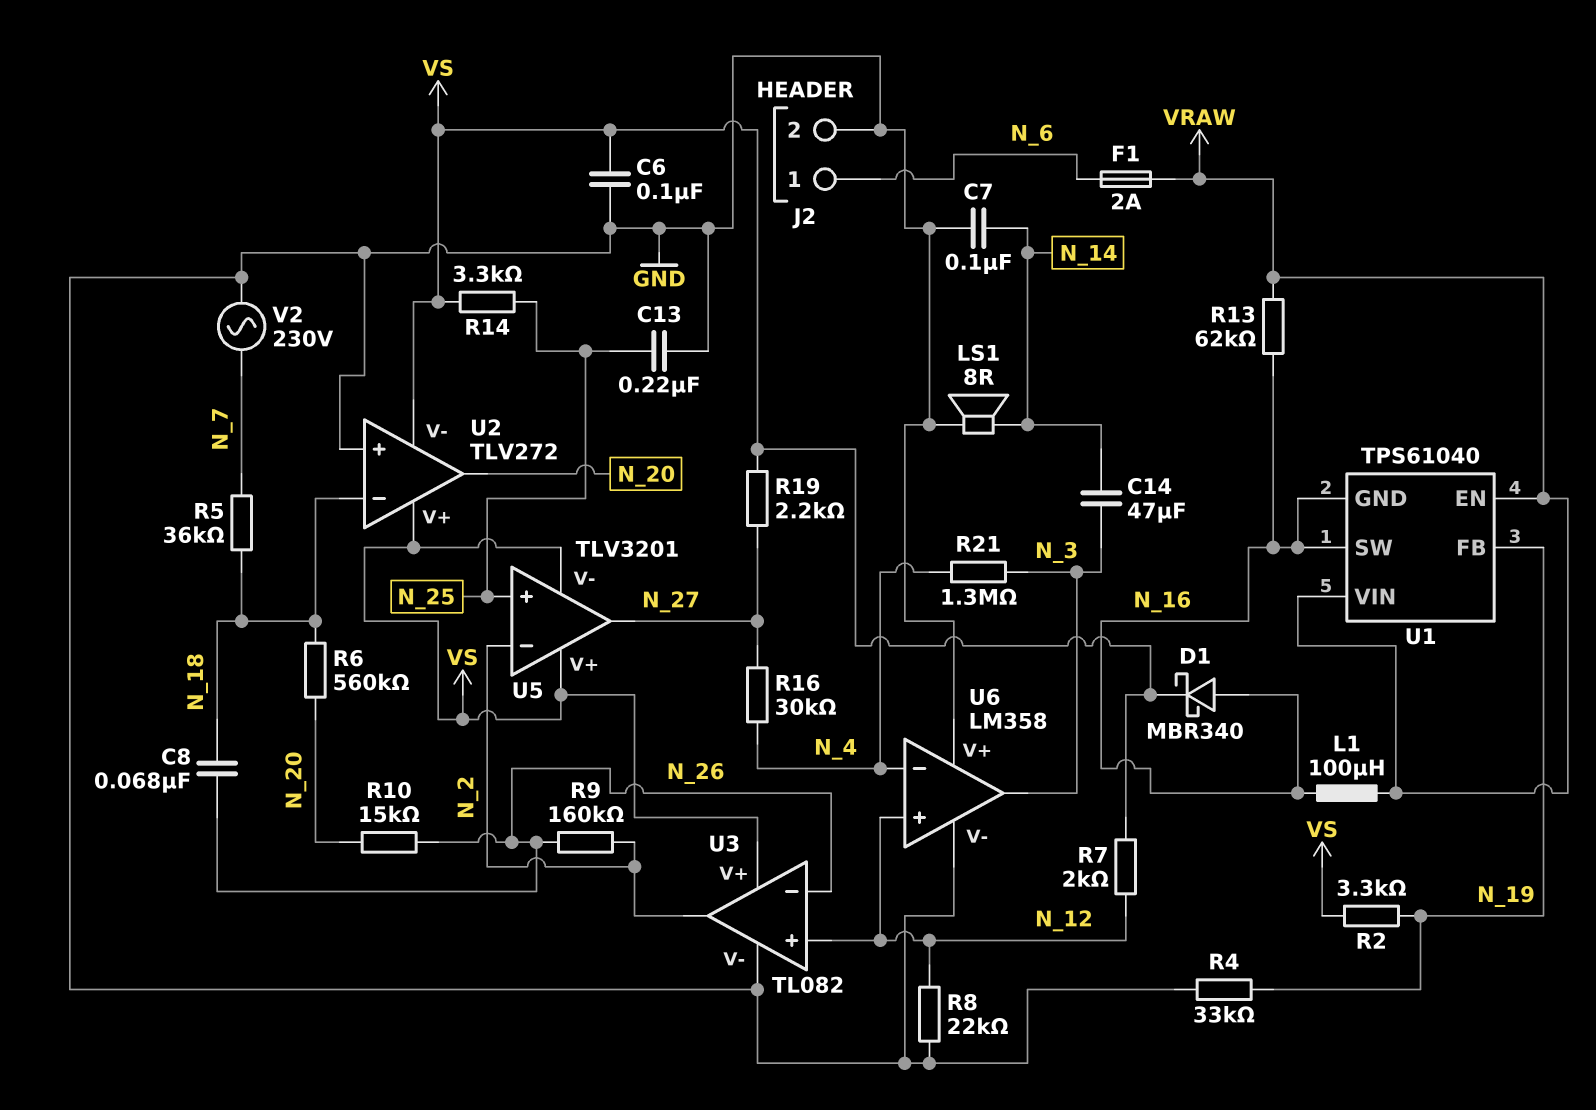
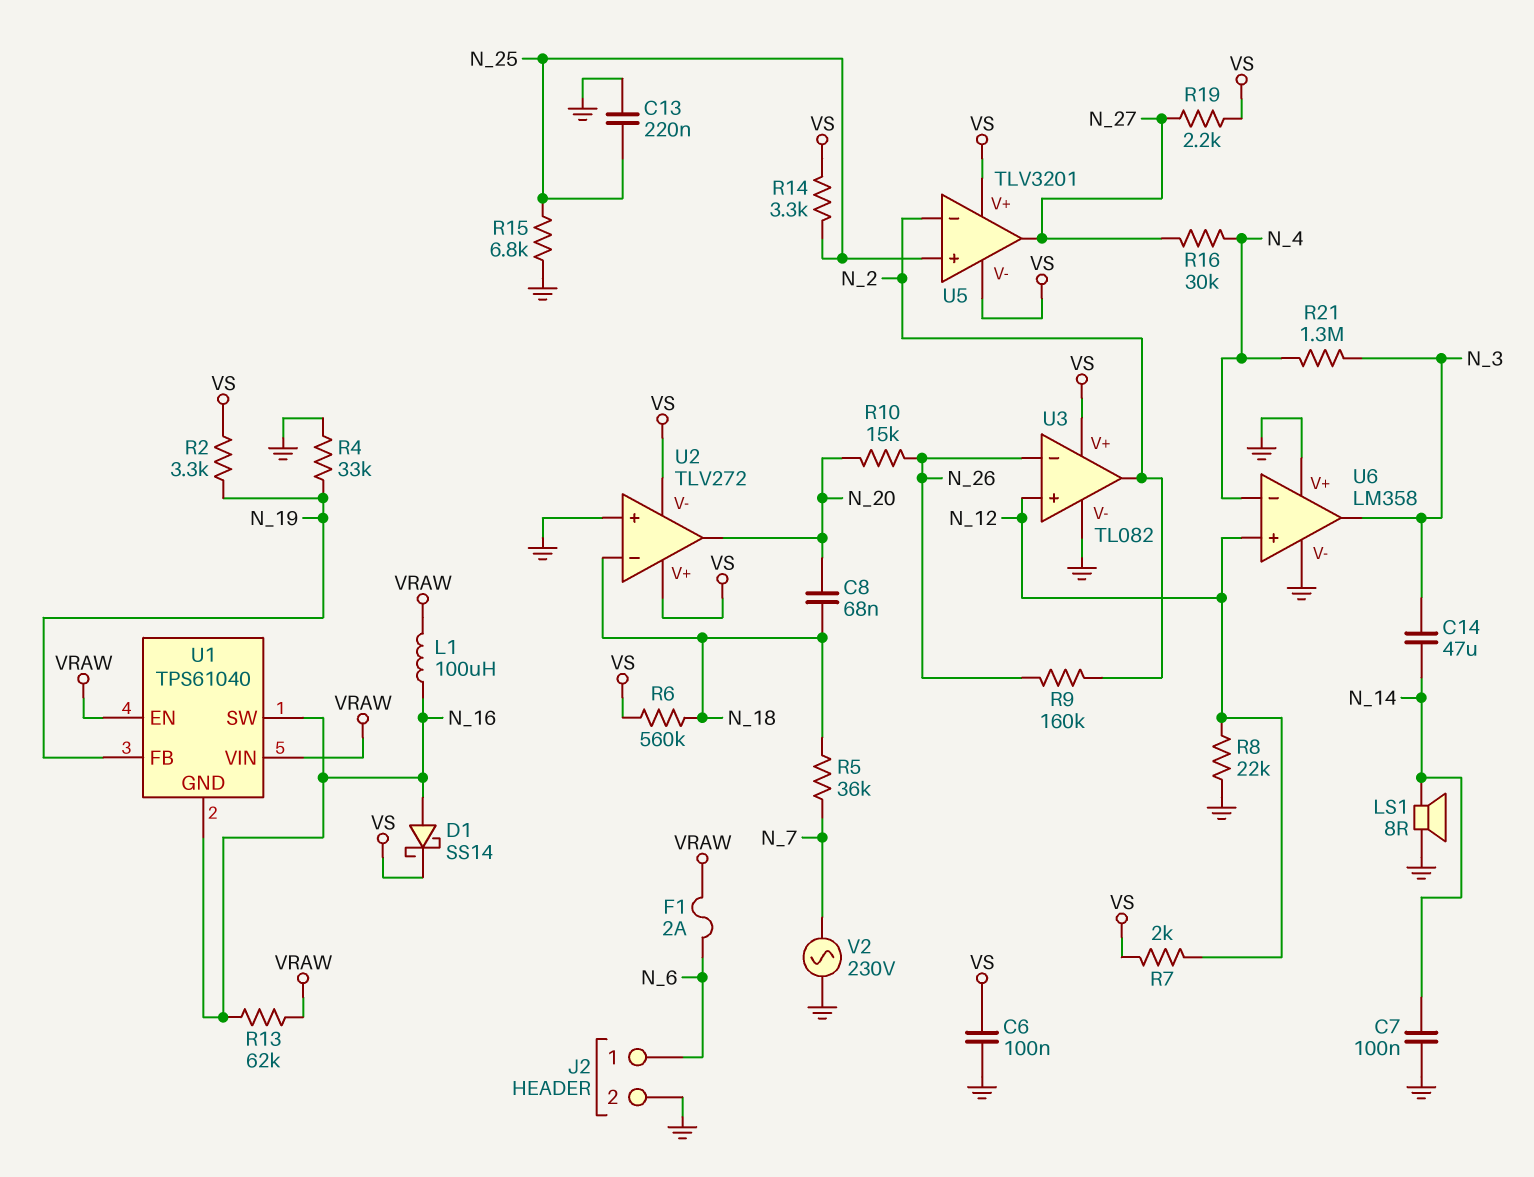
C8: 68nF (N_18, N_26) -> 68nF (N_18, N_20)
D1: schottky MBR340 (A N_16, K VS) -> schottky SS14 (A N_16, K VS)
R6: 560k (N_18, N_20) -> 560k (N_18, VS)
R15: none -> 6.8k (GND, N_25)

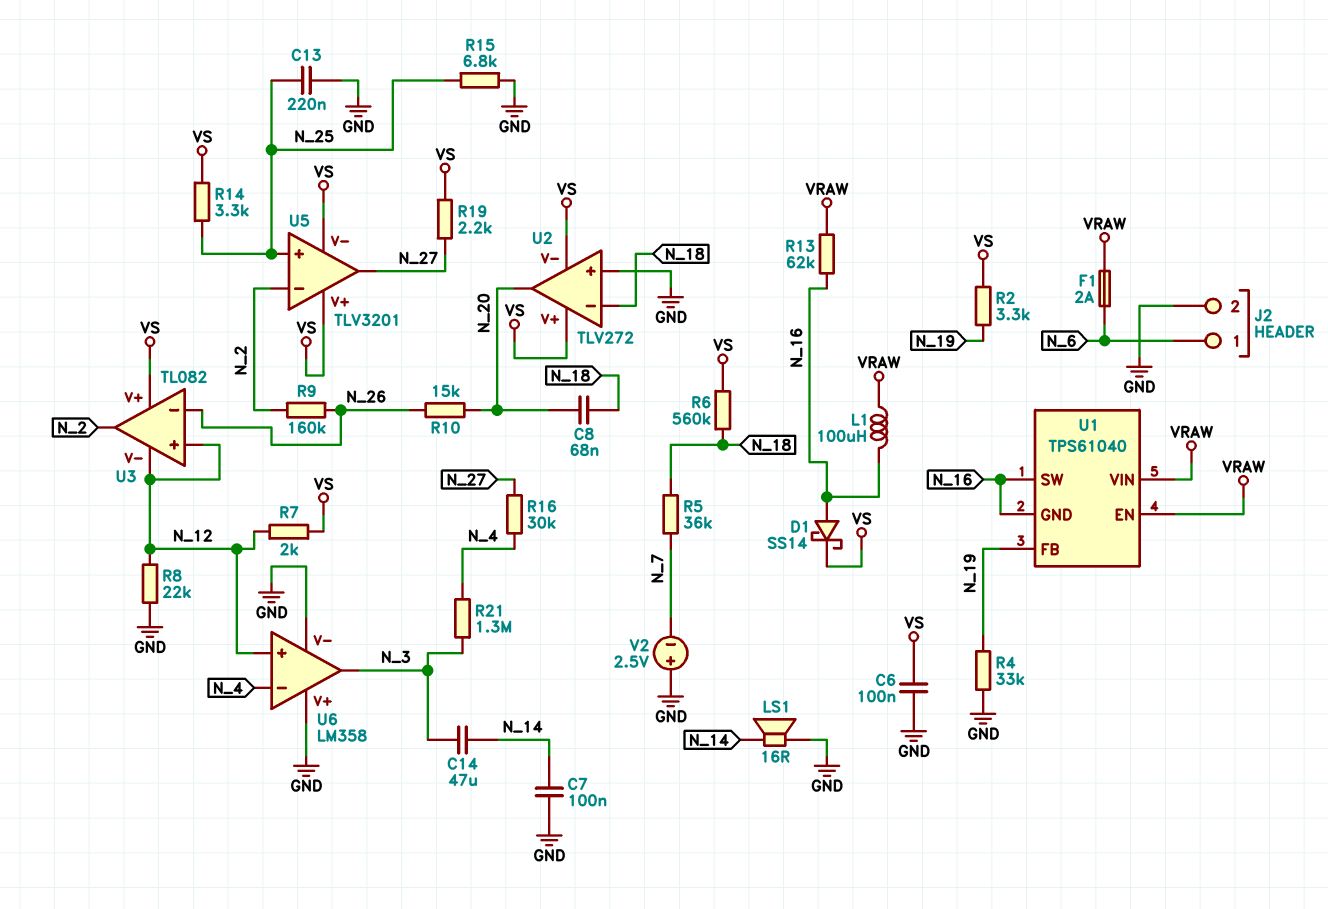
LS1: speaker 8R (GND, N_14) -> speaker 16R (GND, N_14)
U3 pin V-: GND -> N_12
V2: AC 230V (GND, N_7) -> 2.5V (plus GND, minus N_7)

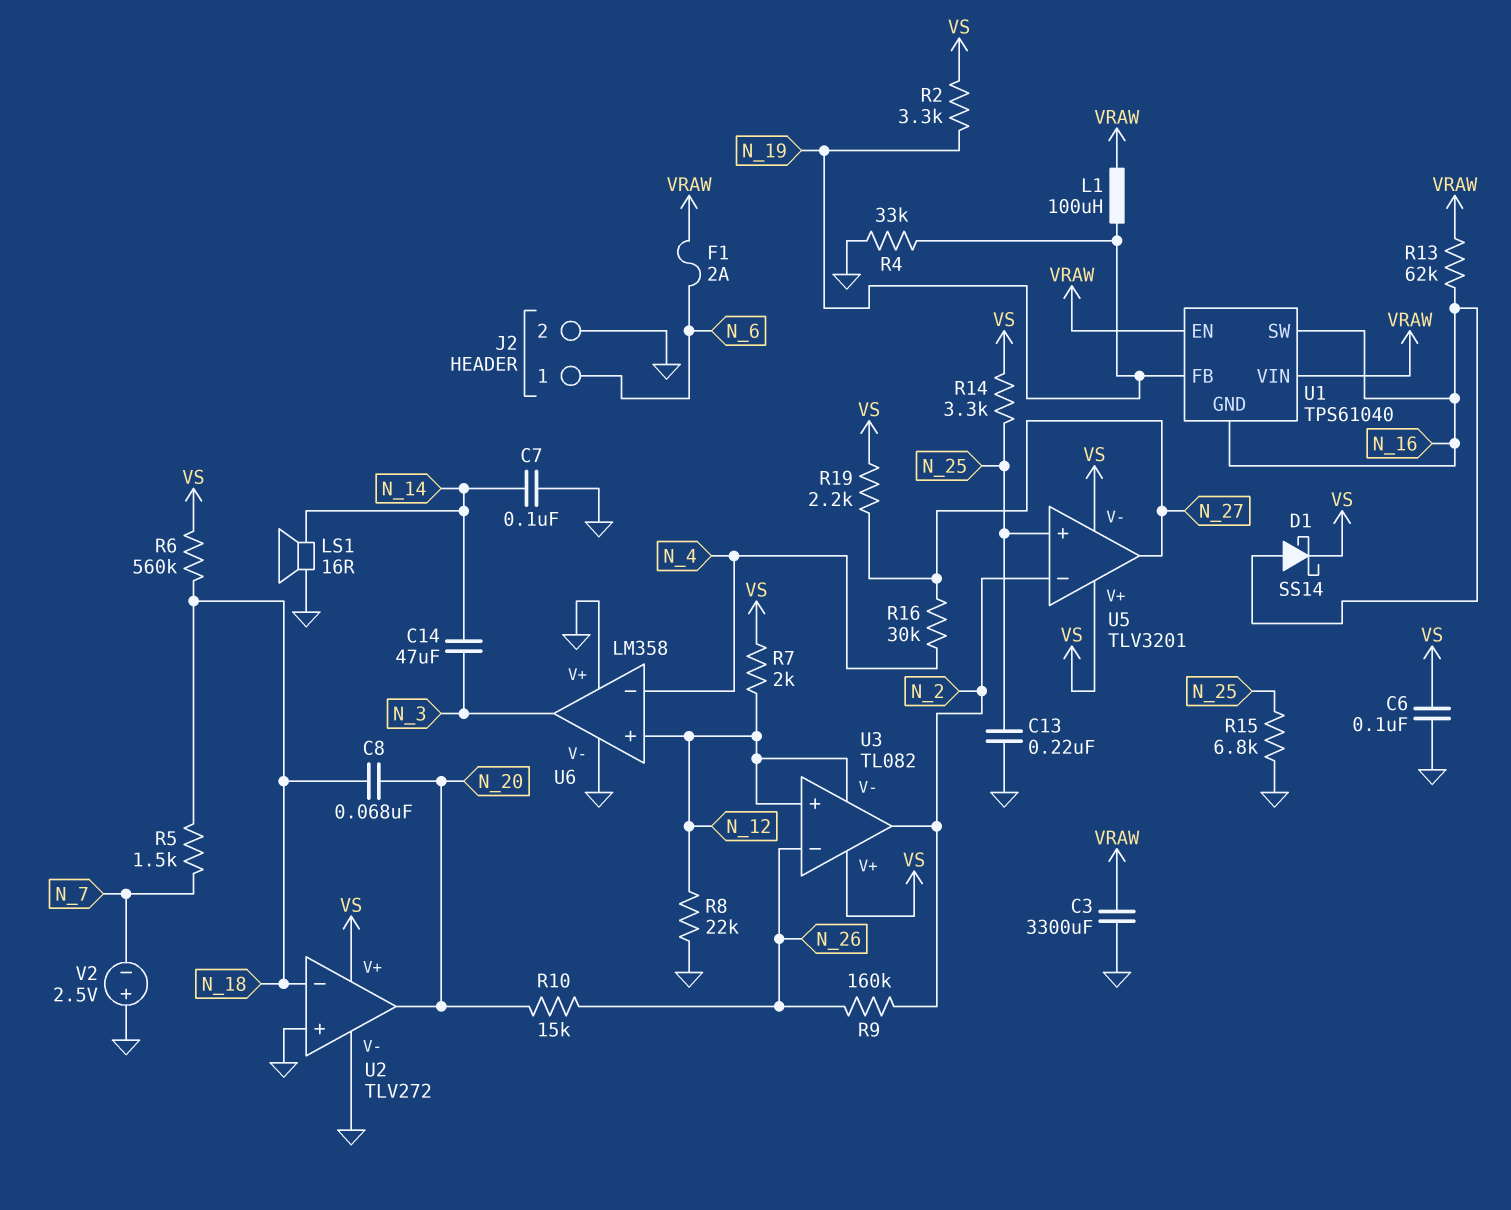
C3: none -> 3300uF (GND, VRAW)
L1: 100uH (N_16, VRAW) -> 100uH (N_19, VRAW)
R5: 36k (N_7, N_18) -> 1.5k (N_7, N_18)
R21: 1.3M (N_3, N_4) -> none
U2 pin V-: VS -> GND

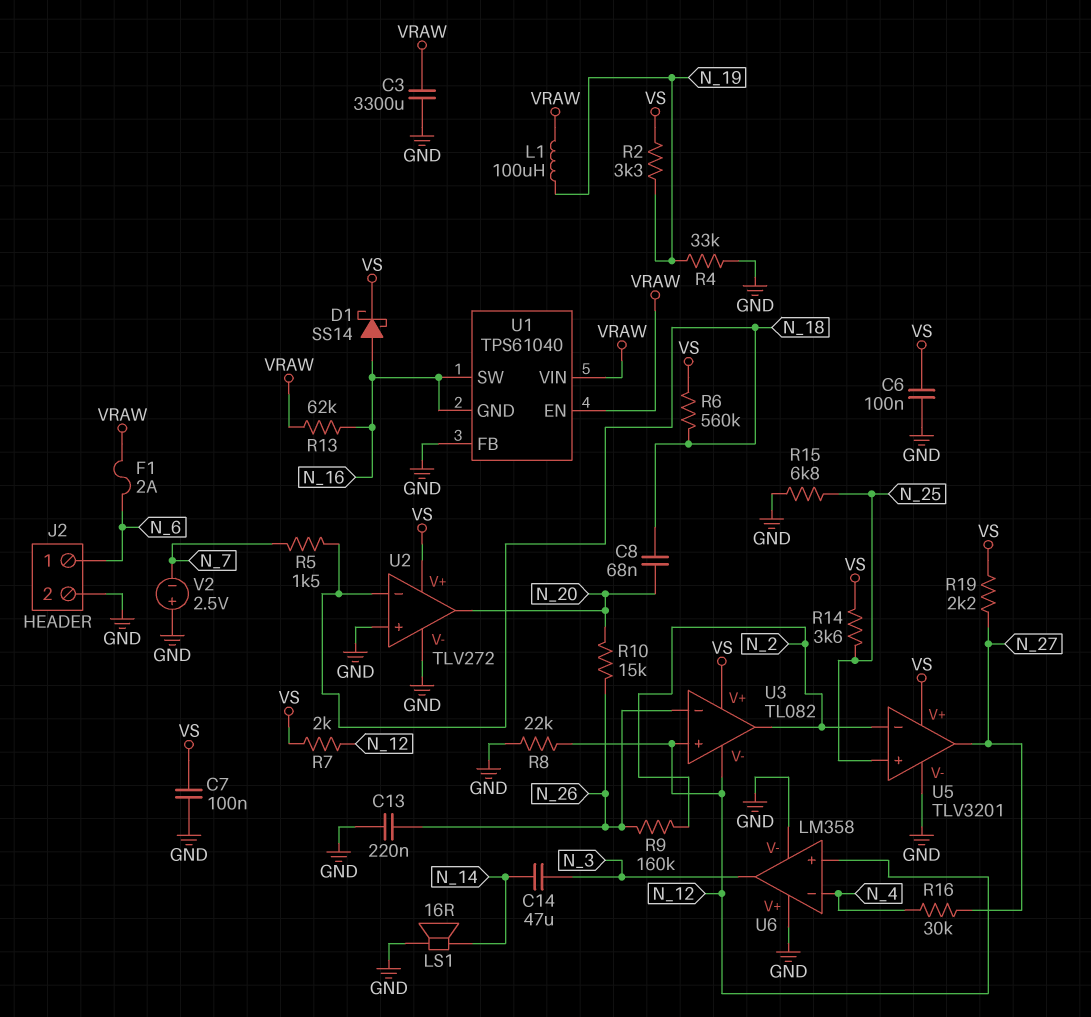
C7: 100nF (GND, N_14) -> 100nF (GND, VS)
C13: 220nF (GND, N_25) -> 220nF (GND, N_26)
R14: 3.3k (N_25, VS) -> 3.6k (N_25, VS)
U1 pin FB: N_19 -> GND
U5 pin V-: VS -> GND

